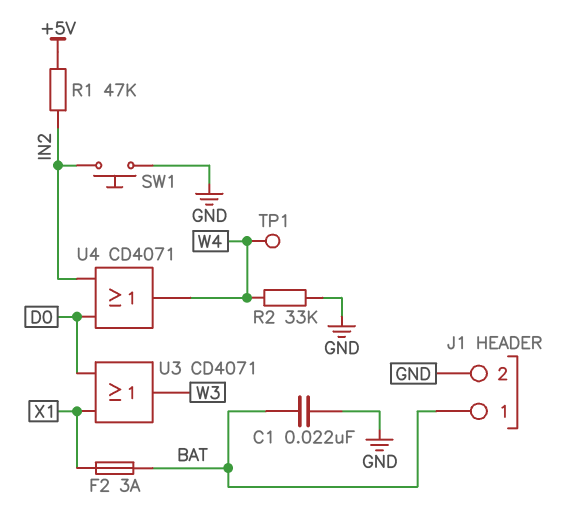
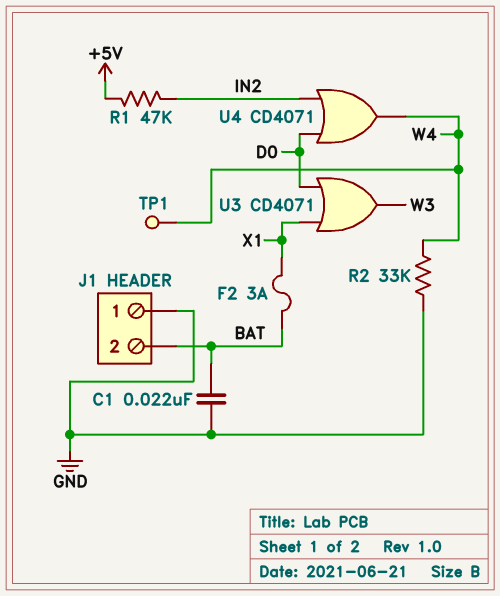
J1 pin 1: BAT -> GND
J1 pin 2: GND -> BAT
SW1: button (GND, IN2) -> none

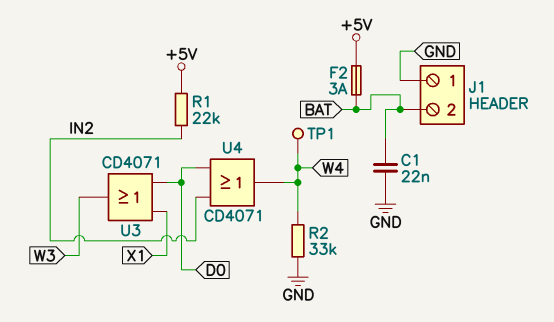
F2: 3A (BAT, X1) -> 3A (+5V, BAT)
R1: 47k (+5V, IN2) -> 22k (+5V, IN2)

